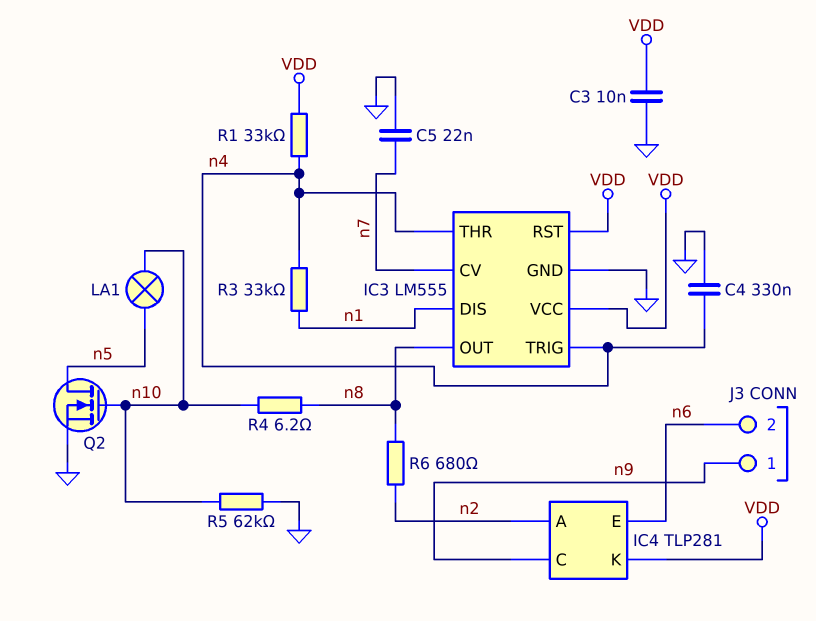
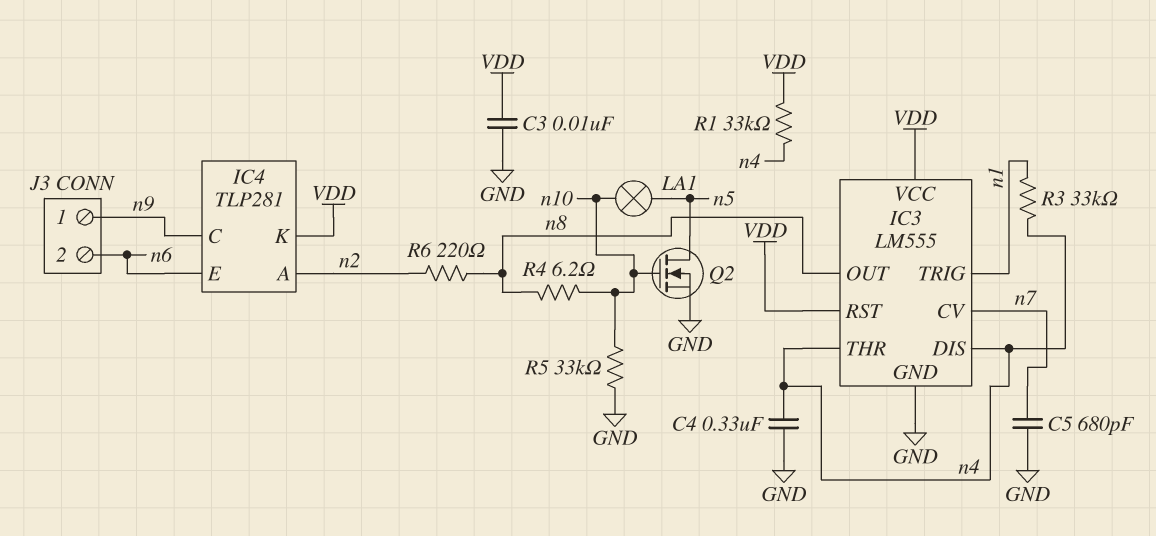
C5: 22nF (GND, n7) -> 680pF (GND, n7)
IC3 pin DIS: n1 -> n4
IC3 pin TRIG: n4 -> n1
R5: 62k (GND, n10) -> 33k (GND, n10)
R6: 680 (n2, n8) -> 220 (n2, n8)

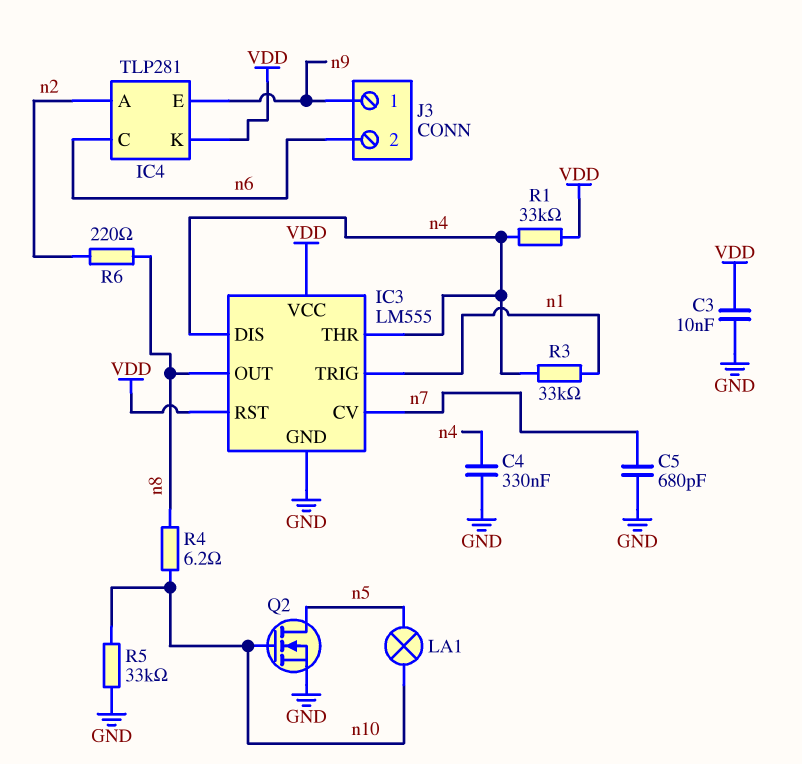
IC4 pin C: n9 -> n6
IC4 pin E: n6 -> n9

